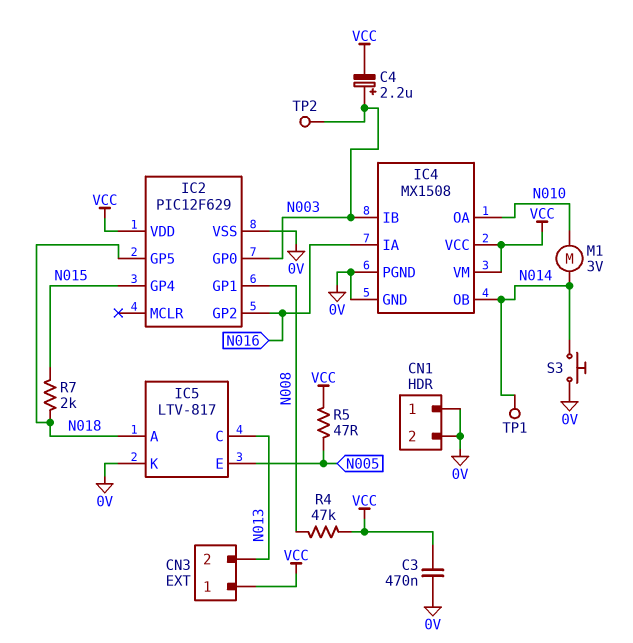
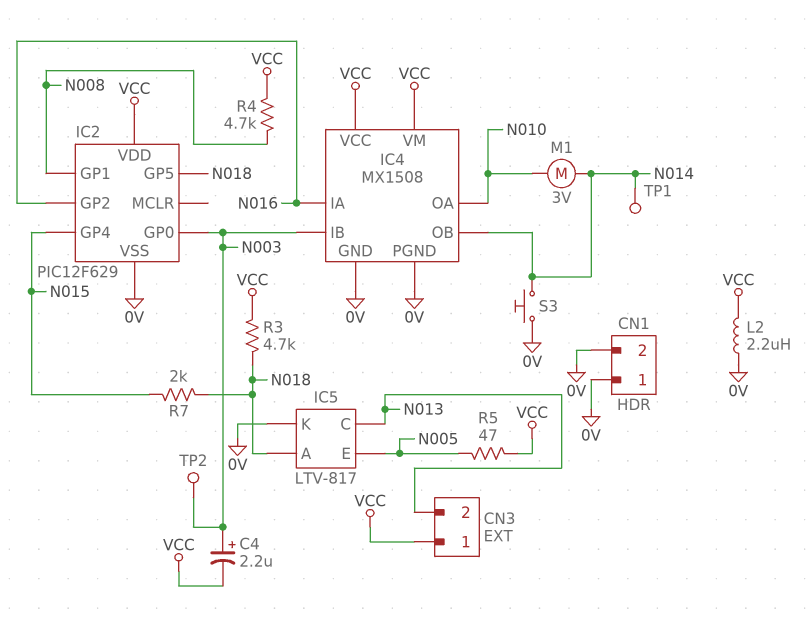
C3: 470nF (0V, VCC) -> none
L2: none -> 2.2uH (0V, VCC)
R3: none -> 4.7k (N018, VCC)
R4: 47k (N008, VCC) -> 4.7k (N008, VCC)

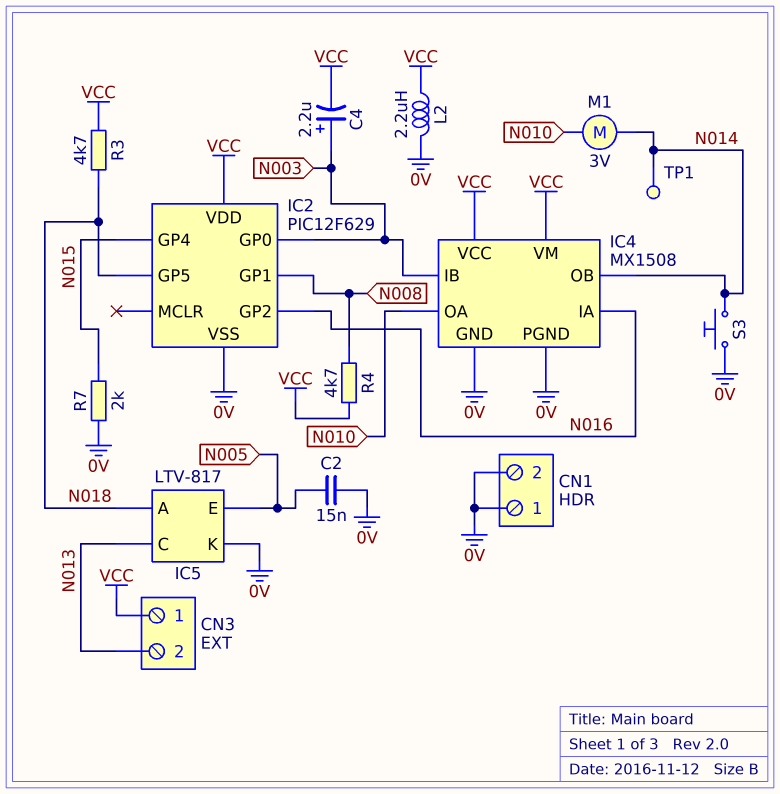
C2: none -> 15nF (0V, N005)
R5: 47 (N005, VCC) -> none
R7: 2k (N015, N018) -> 2k (0V, N015)
TP2: test point (N003) -> none

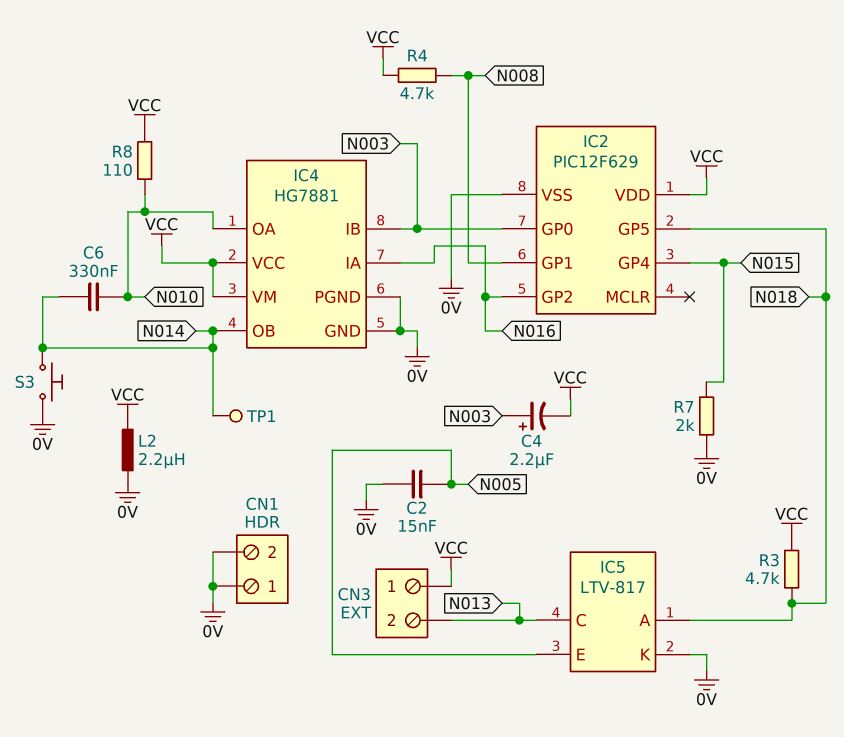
C6: none -> 330nF (N010, N014)
IC4: MX1508 -> HG7881
M1: motor 3V (N010, N014) -> none
R8: none -> 110 (N010, VCC)

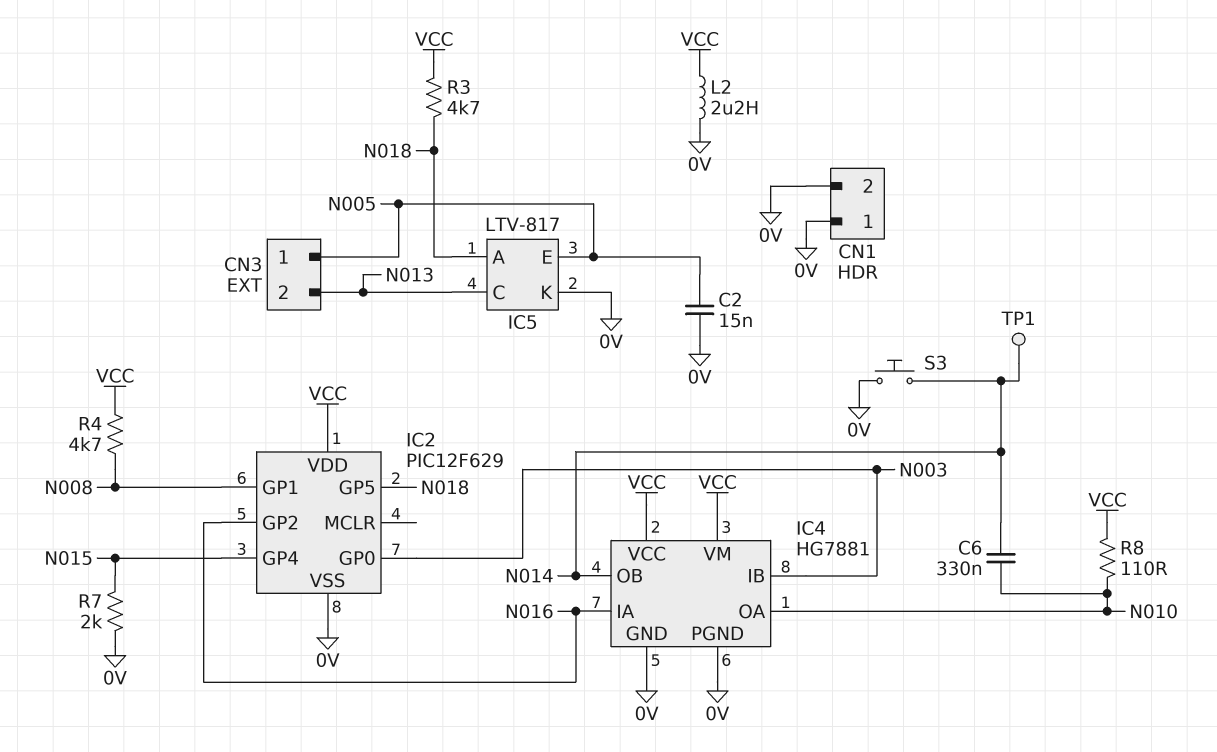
C4: 2.2uF (plus N003, minus VCC) -> none
CN3 pin 1: VCC -> N005

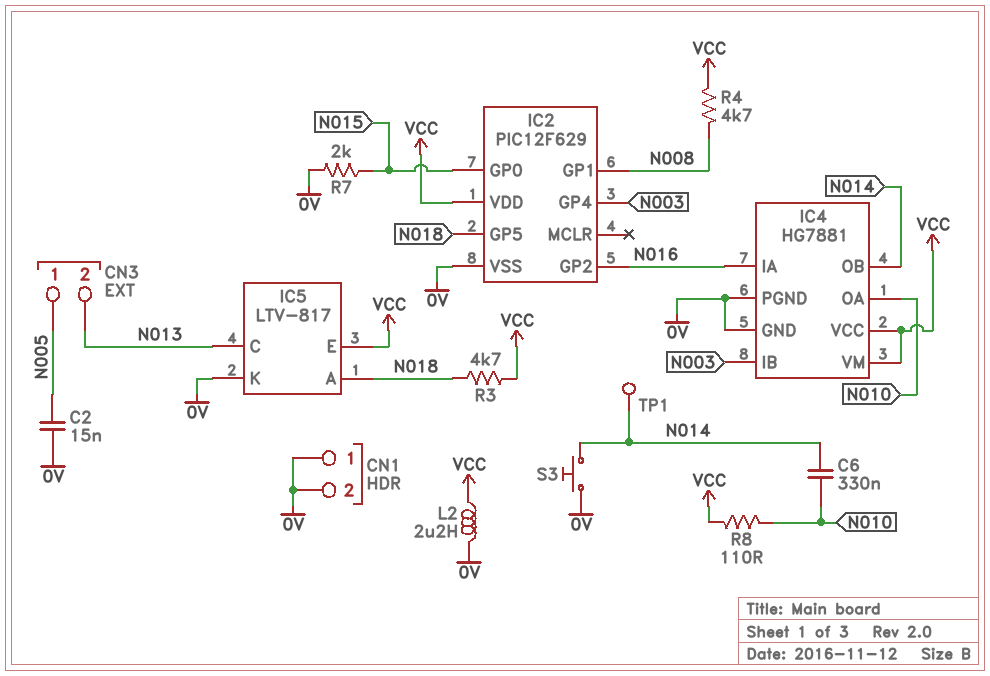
IC2 pin GP0: N003 -> N015
IC2 pin GP4: N015 -> N003
IC5 pin E: N005 -> VCC

